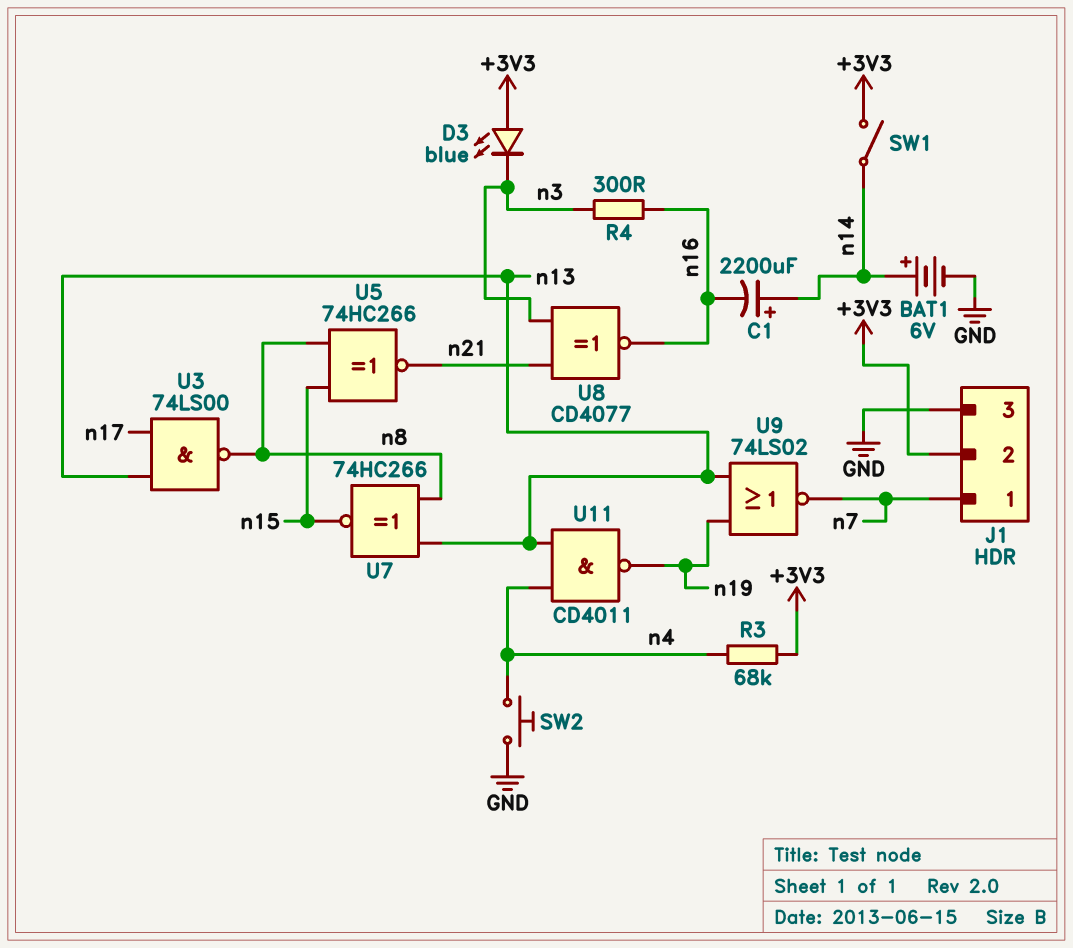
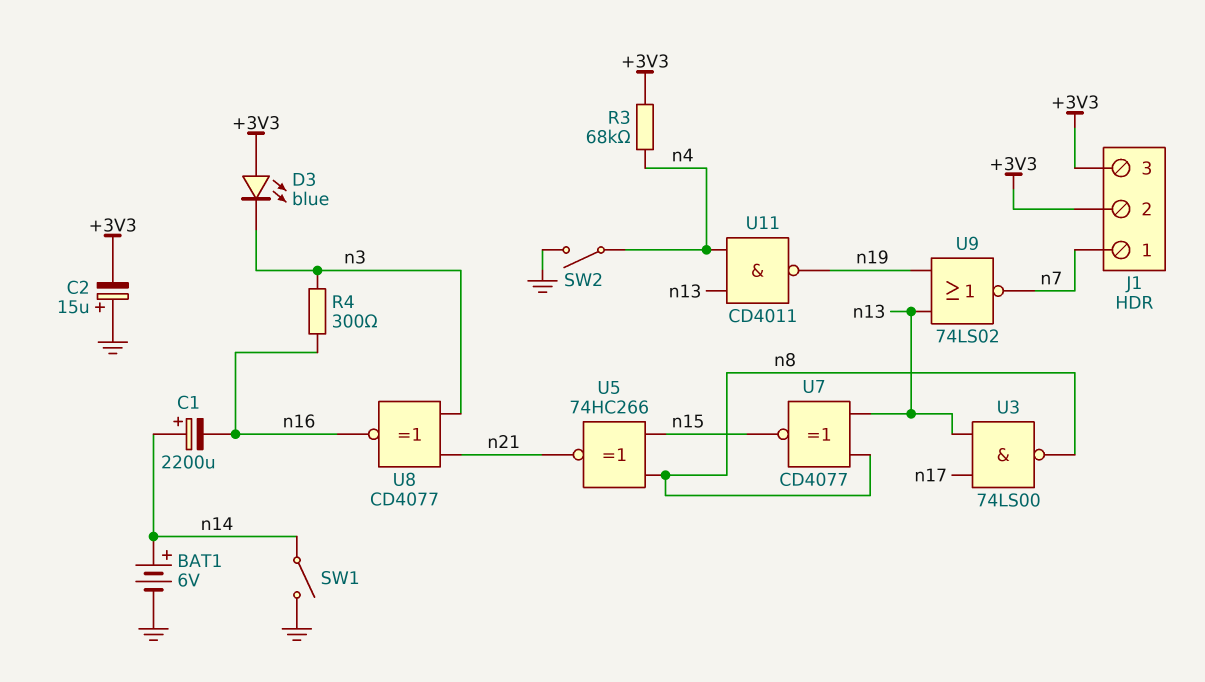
C2: none -> 15uF (plus GND, minus +3V3)
J1 pin 3: GND -> +3V3
SW1: switch (+3V3, n14) -> switch (GND, n14)
SW2: button (GND, n4) -> switch (GND, n4)
U7: XNOR 74HC266 (in n8, in n13, out n15) -> XNOR CD4077 (in n8, in n13, out n15)

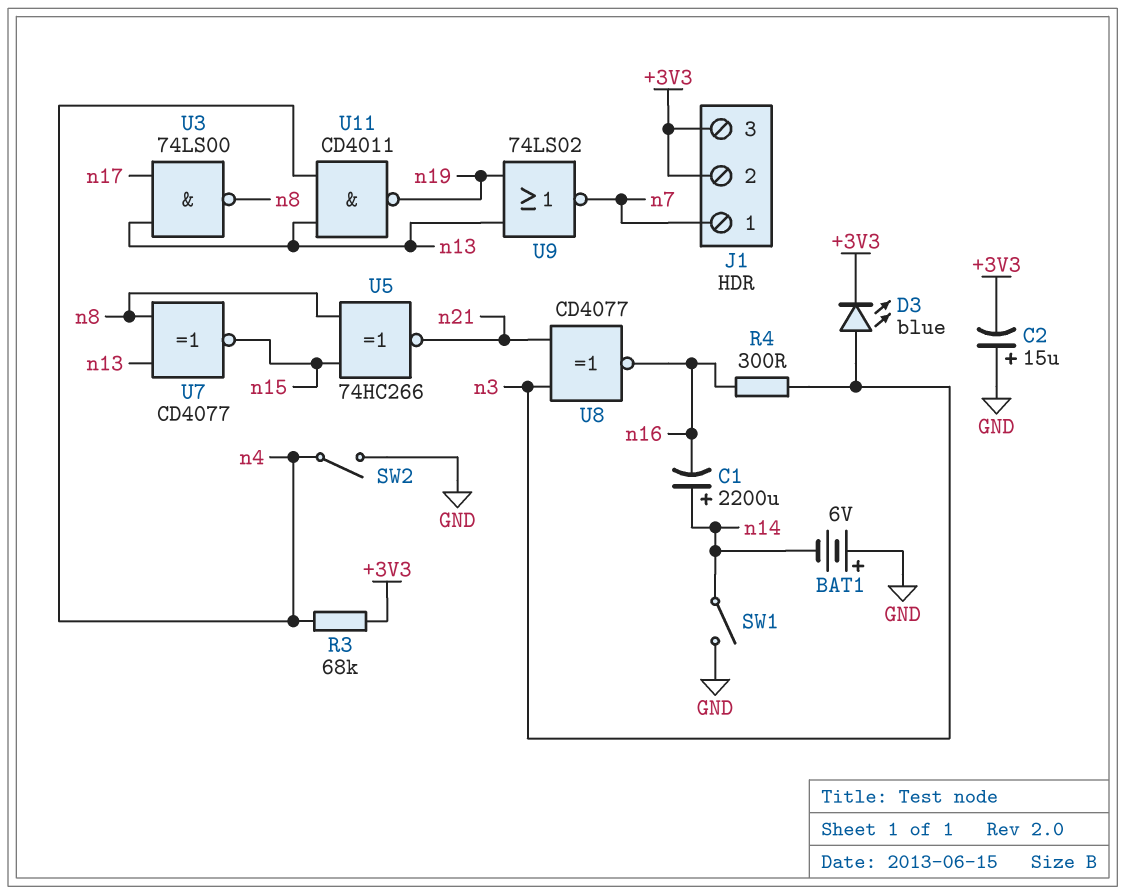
BAT1: 6V (plus n14, minus GND) -> 6V (plus GND, minus n14)
D3: LED blue (A +3V3, K n3) -> LED blue (A n3, K +3V3)

